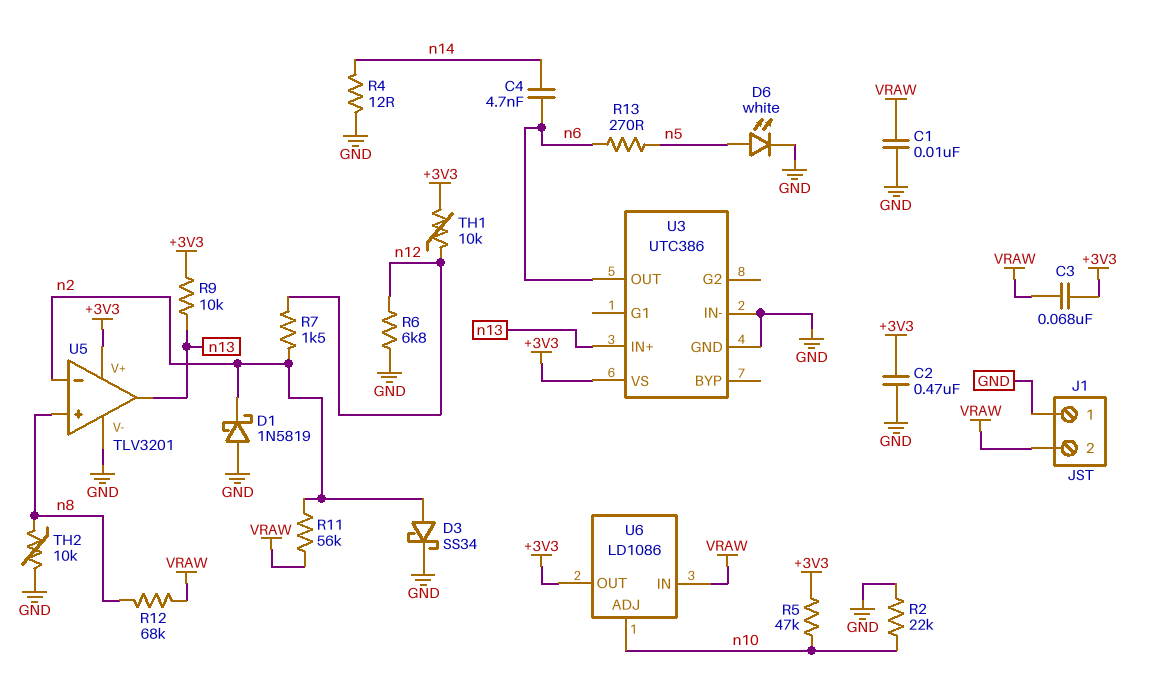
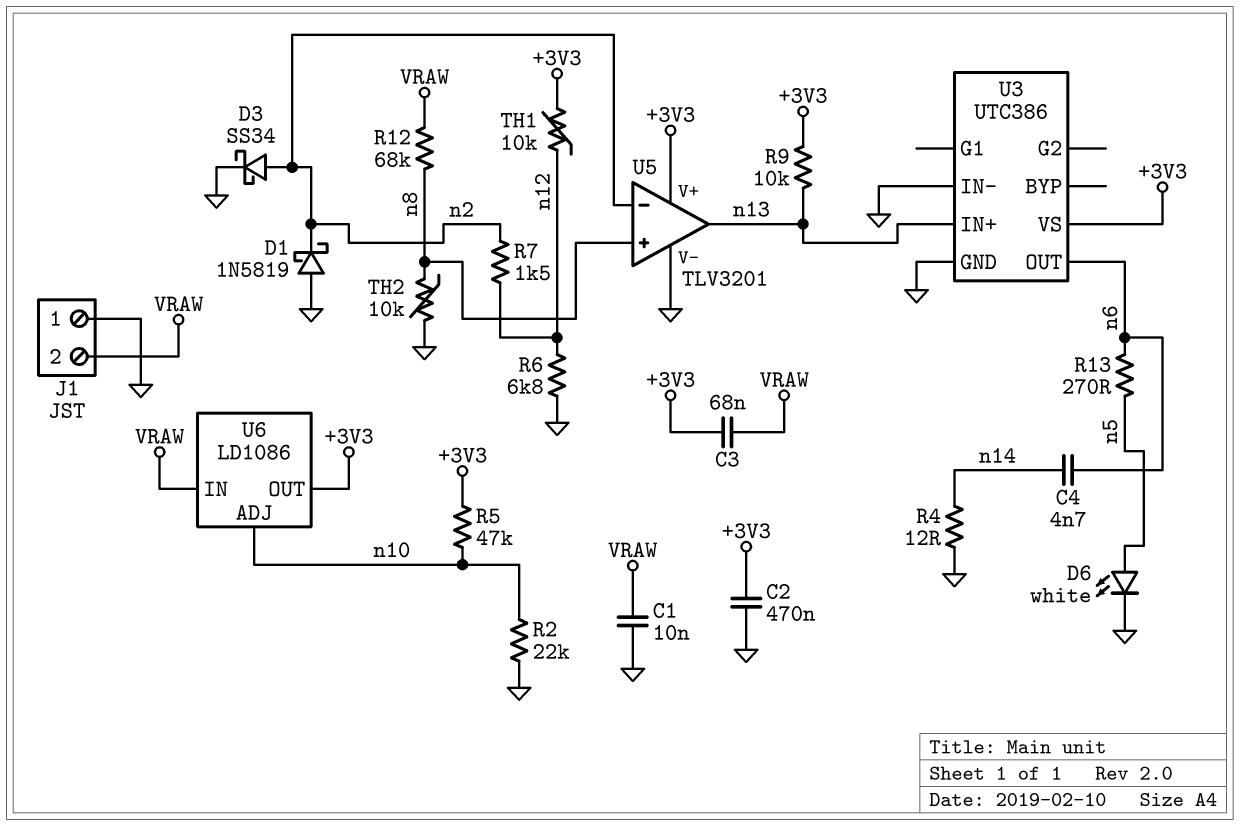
R11: 56k (VRAW, n2) -> none

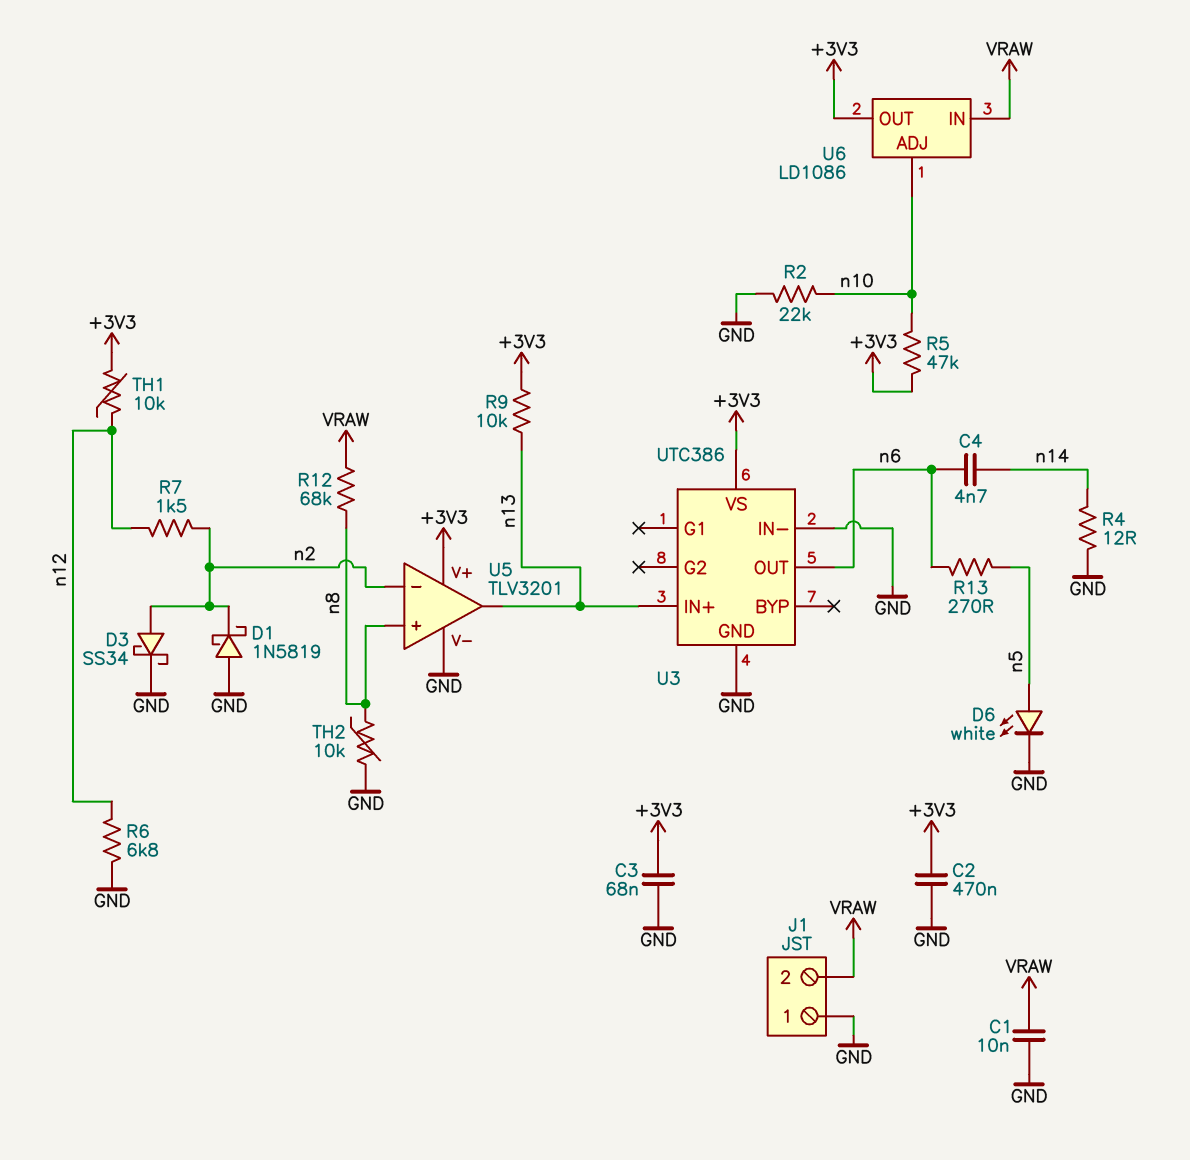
C3: 68nF (+3V3, VRAW) -> 68nF (+3V3, GND)

